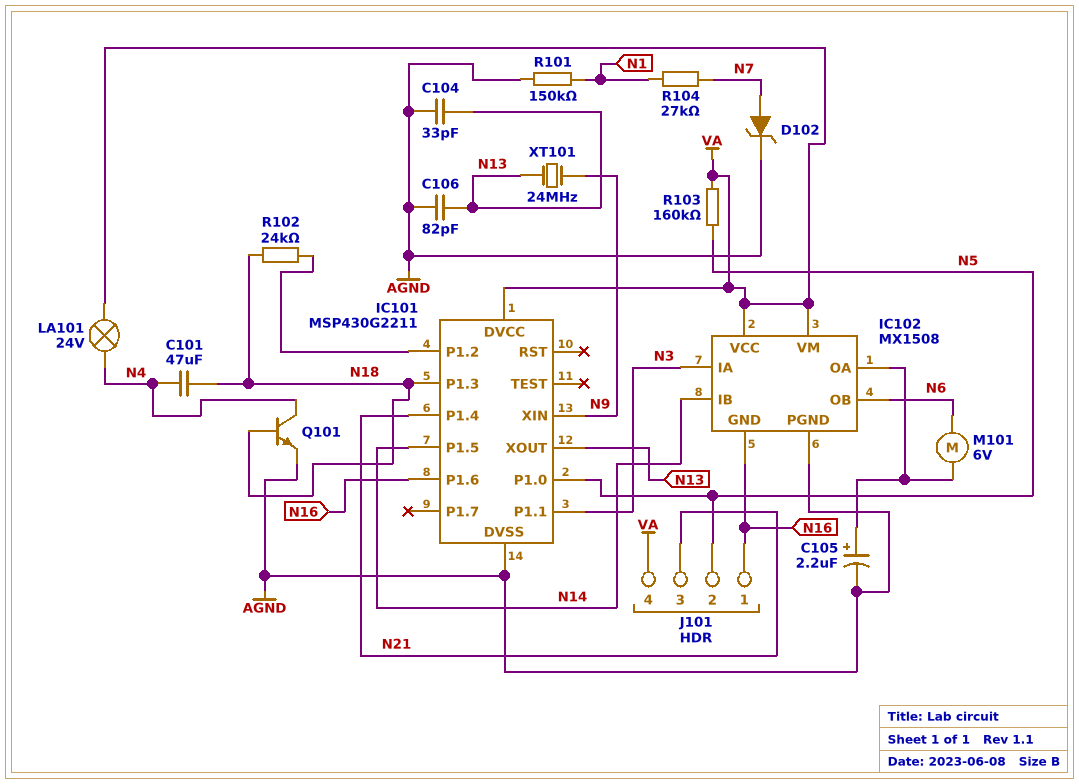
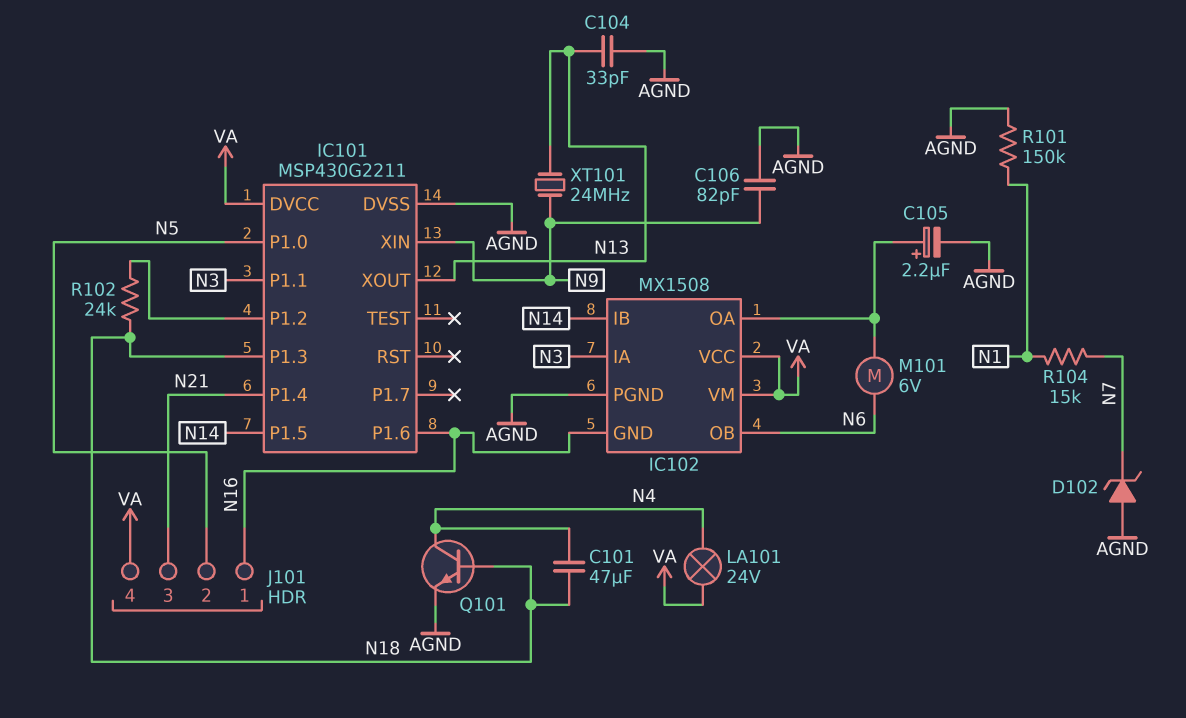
C106: 82pF (AGND, N13) -> 82pF (AGND, N9)
D102: zener (A N7, K AGND) -> zener (A AGND, K N7)
R103: 160k (N5, VA) -> none
R104: 27k (N1, N7) -> 15k (N1, N7)

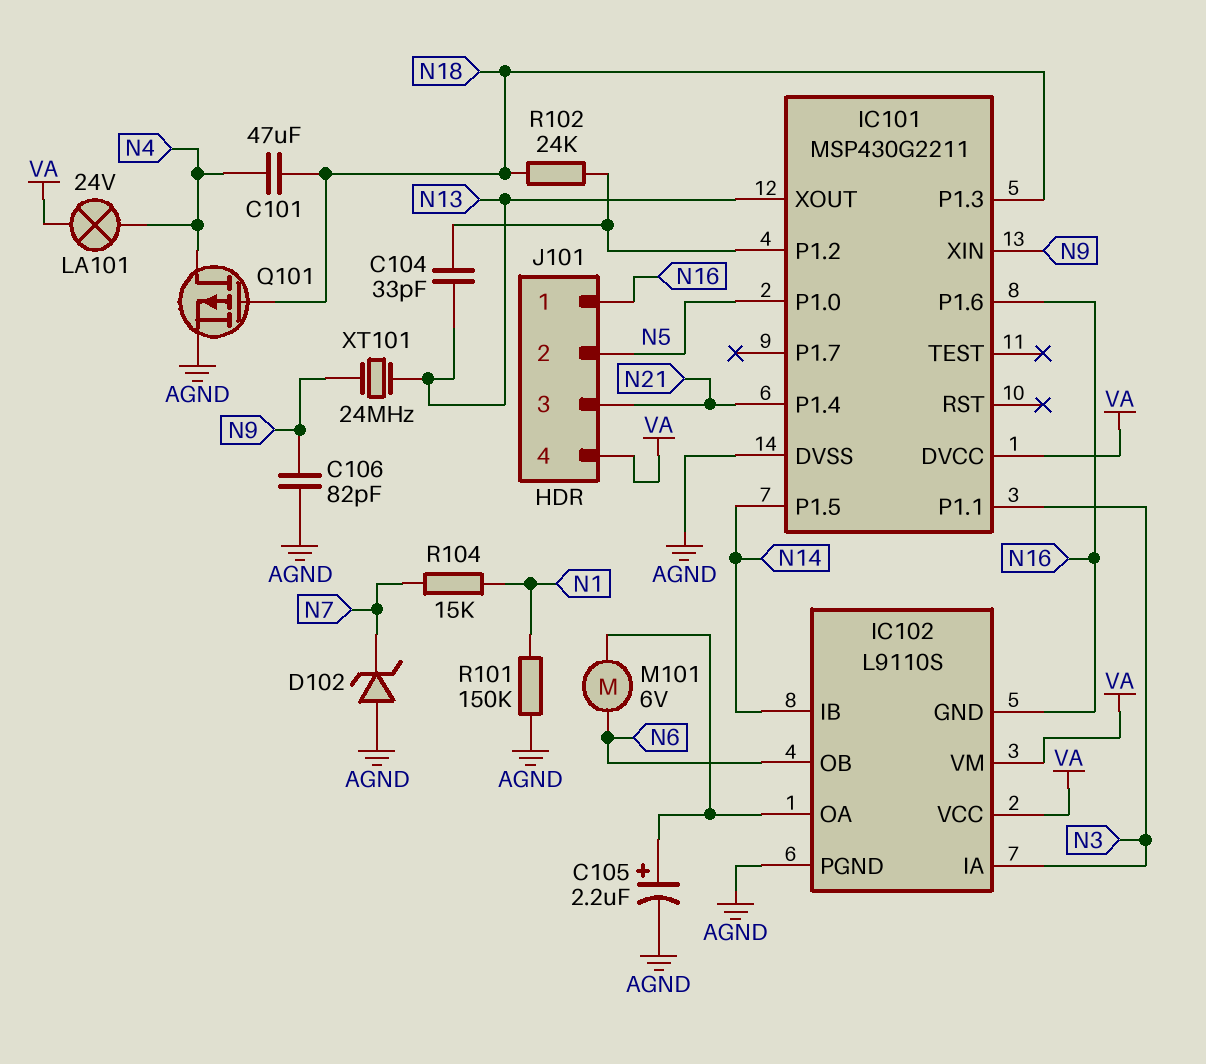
C104: 33pF (AGND, N13) -> 33pF (IC101/P1.2, N13)
IC102: MX1508 -> L9110S
Q101: NPN (B N18, C N4, E AGND) -> PMOS (G N18, D N4, S AGND)

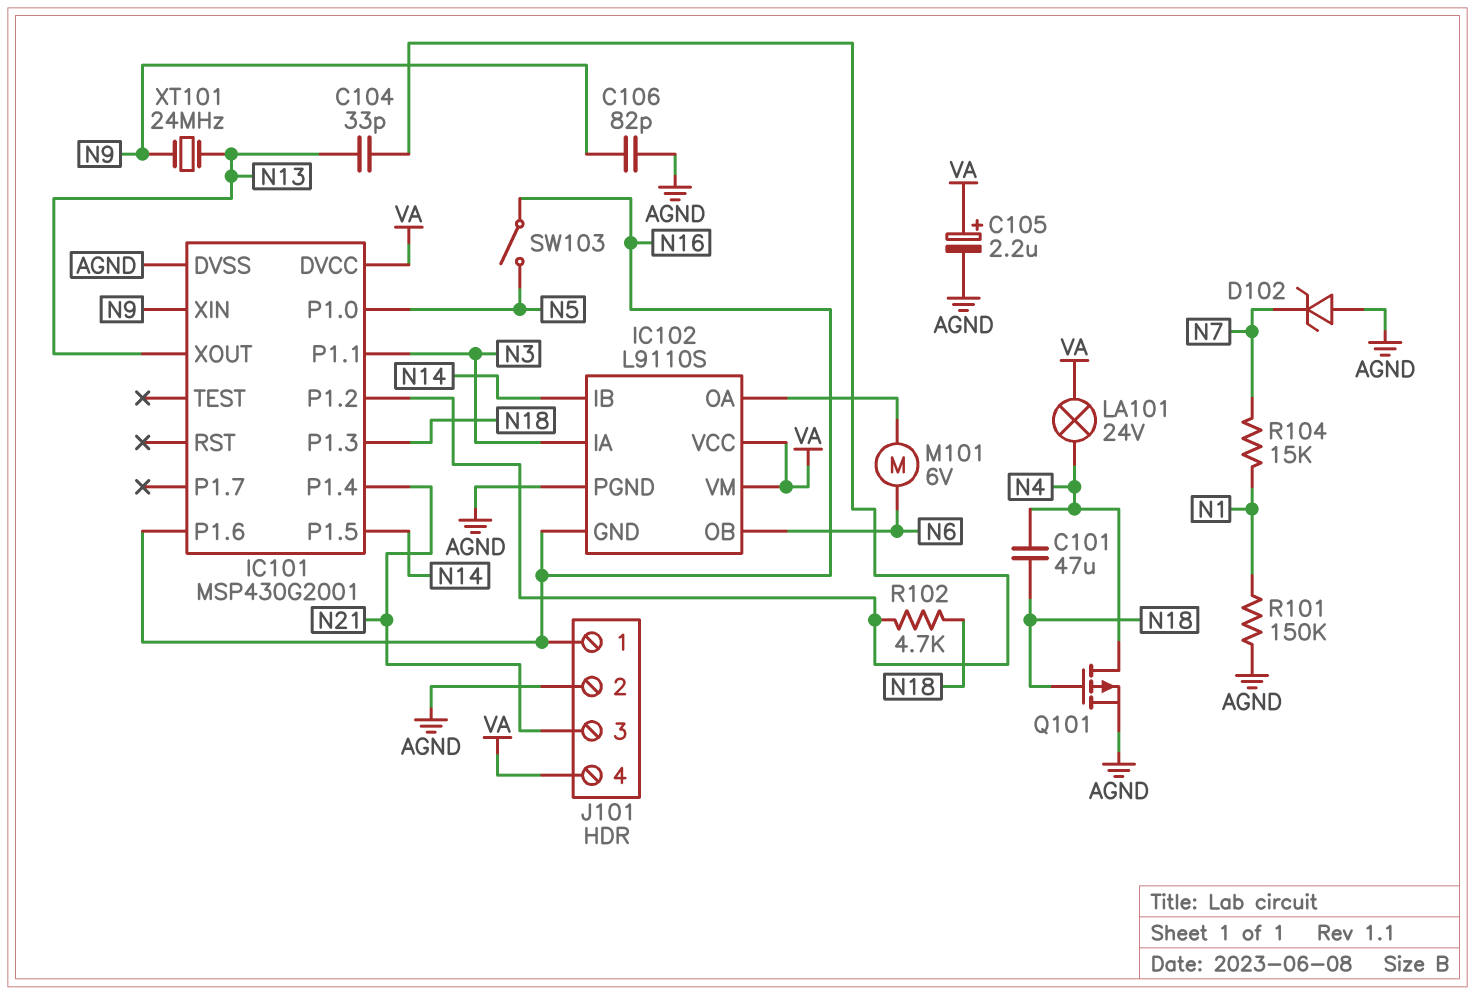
C105: 2.2uF (plus IC102/OA, minus AGND) -> 2.2uF (plus VA, minus AGND)
IC101: MSP430G2211 -> MSP430G2001
J101 pin 2: N5 -> AGND
R102: 24k (IC101/P1.2, N18) -> 4.7k (IC101/P1.2, N18)
SW103: none -> switch (N5, N16)

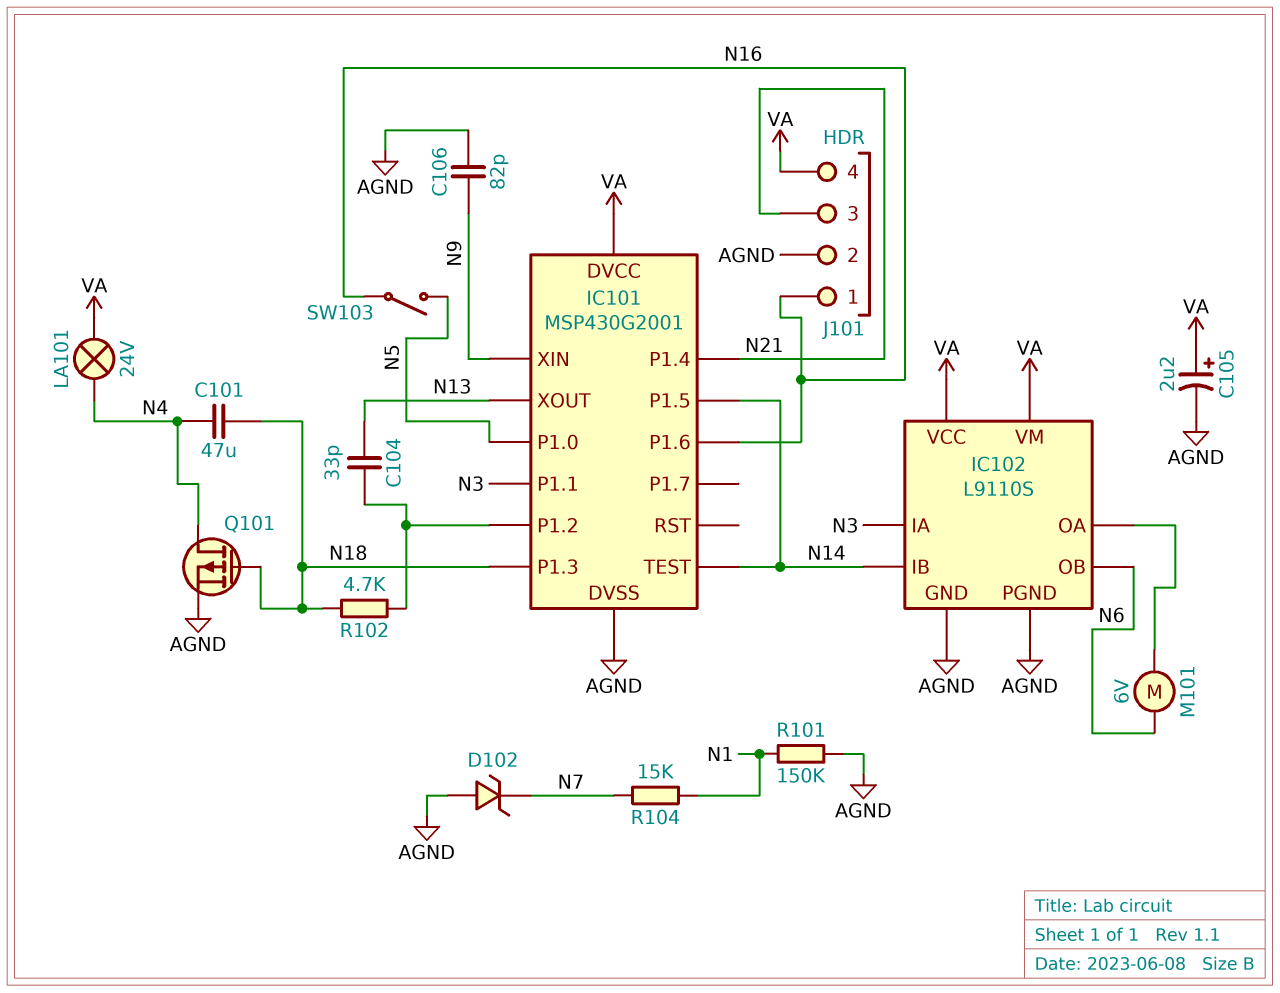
IC101 pin TEST: none -> N14
IC102 pin GND: N16 -> AGND
XT101: 24MHz (N9, N13) -> none

